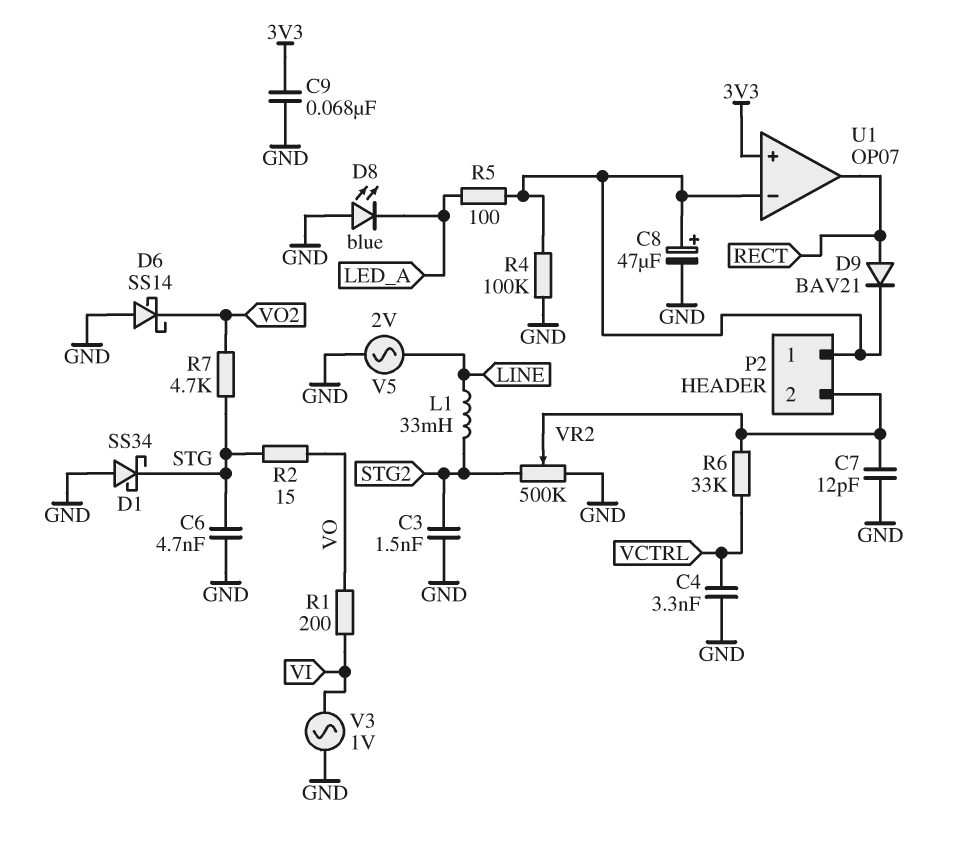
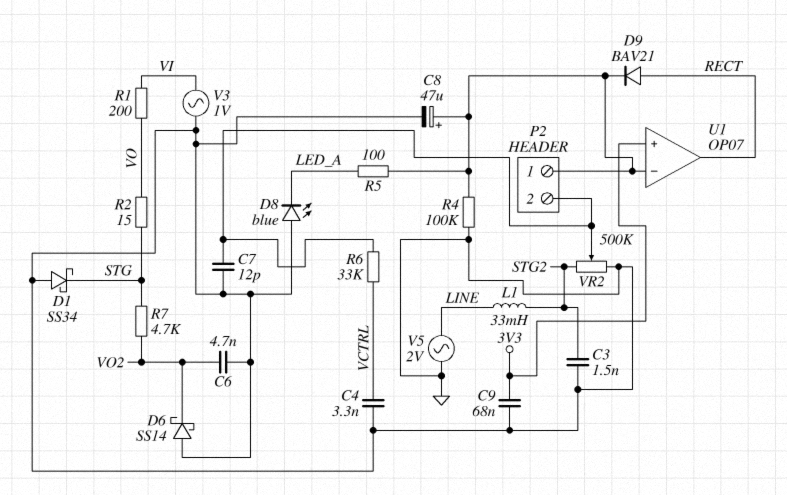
C6: 4.7nF (GND, STG) -> 4.7nF (GND, VO2)

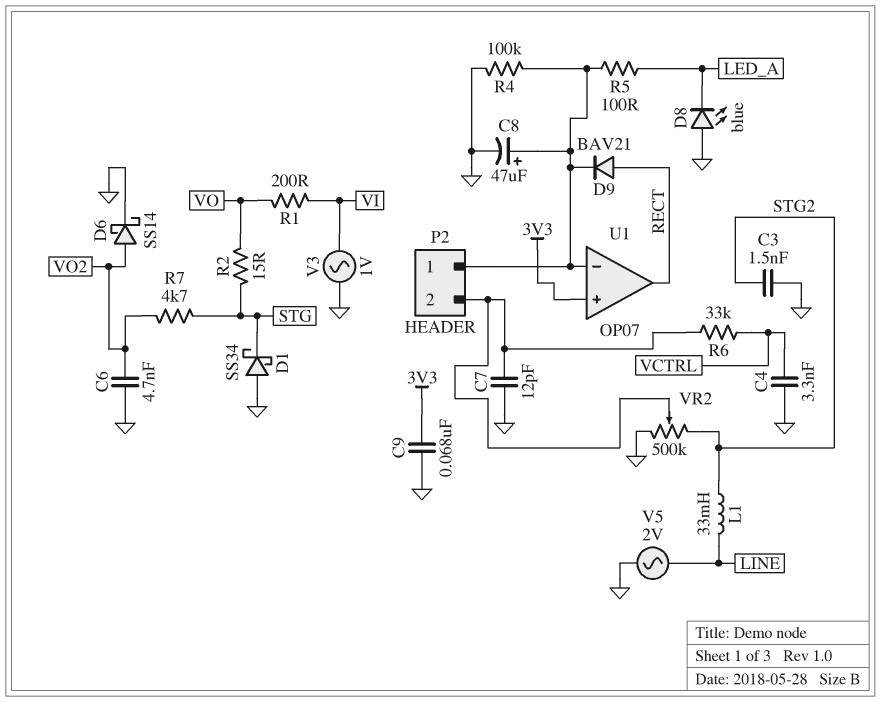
D6: schottky SS14 (A GND, K VO2) -> schottky SS14 (A VO2, K GND)

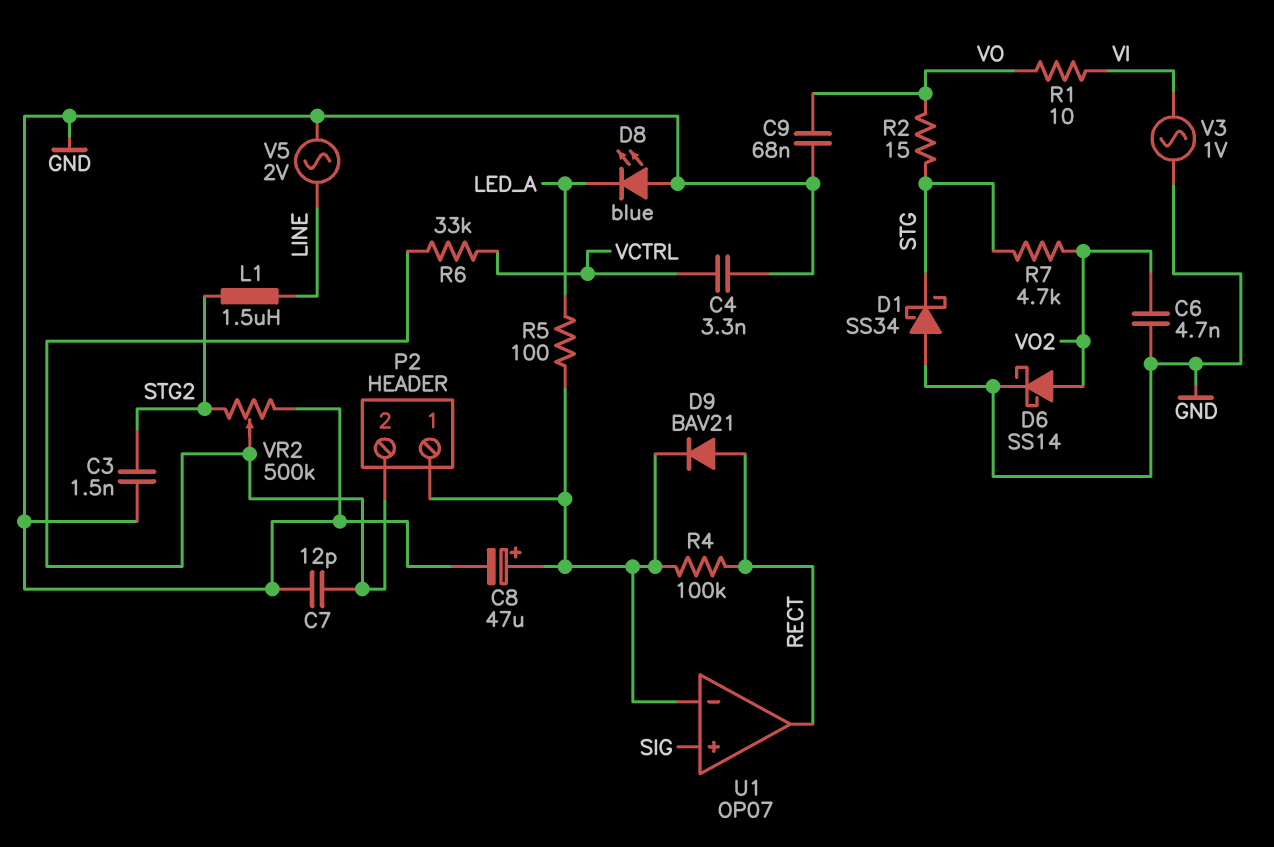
C9: 68nF (3V3, GND) -> 68nF (GND, VO)
L1: 33mH (LINE, STG2) -> 1.5uH (LINE, STG2)
R1: 200 (VI, VO) -> 10 (VI, VO)
R4: 100k (GND, P2/1) -> 100k (P2/1, RECT)
U1 pin in+: 3V3 -> SIG

